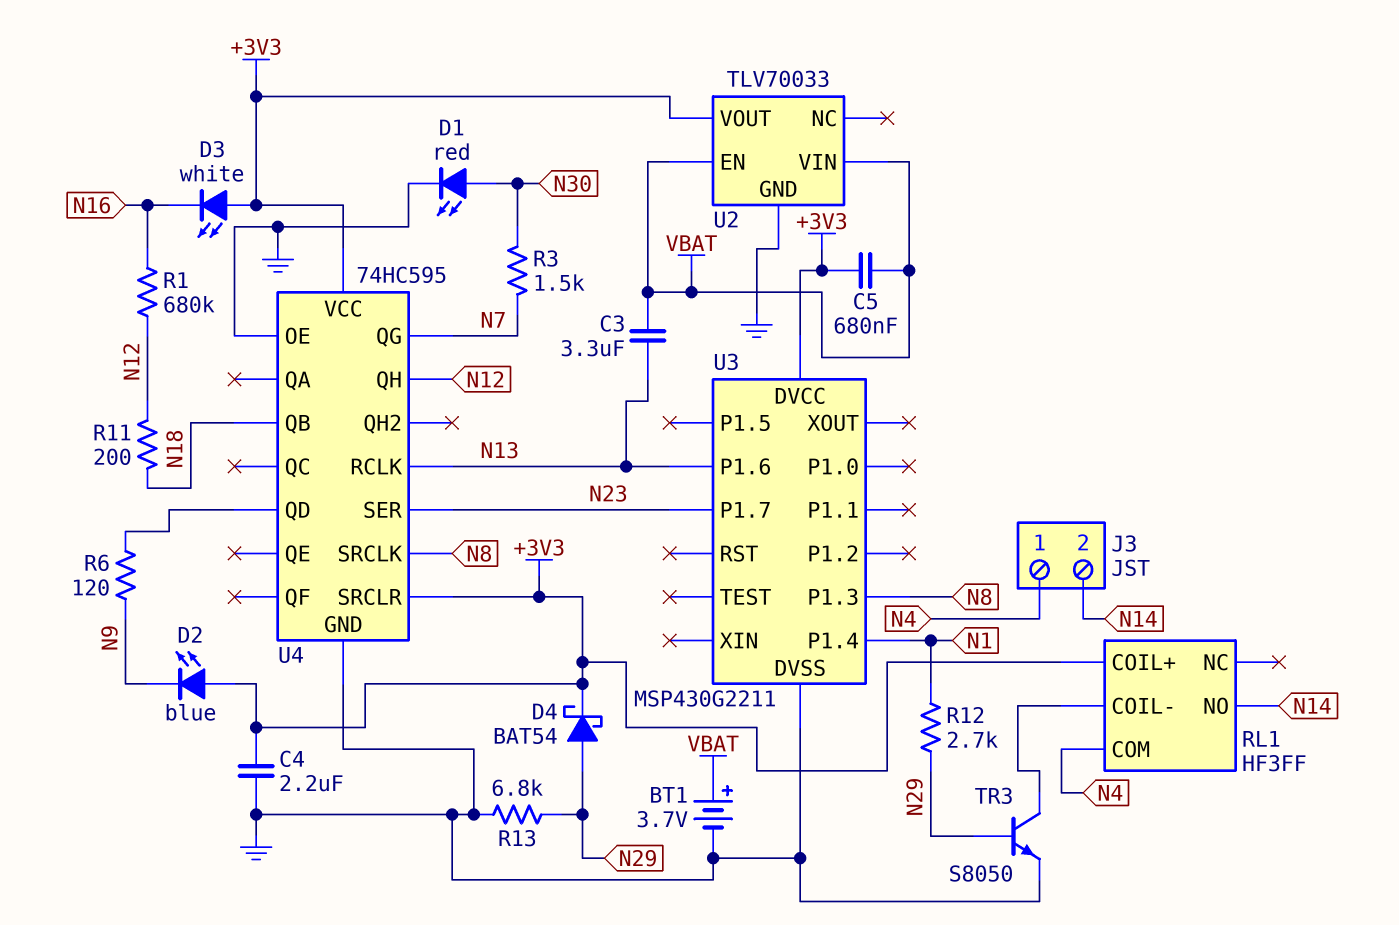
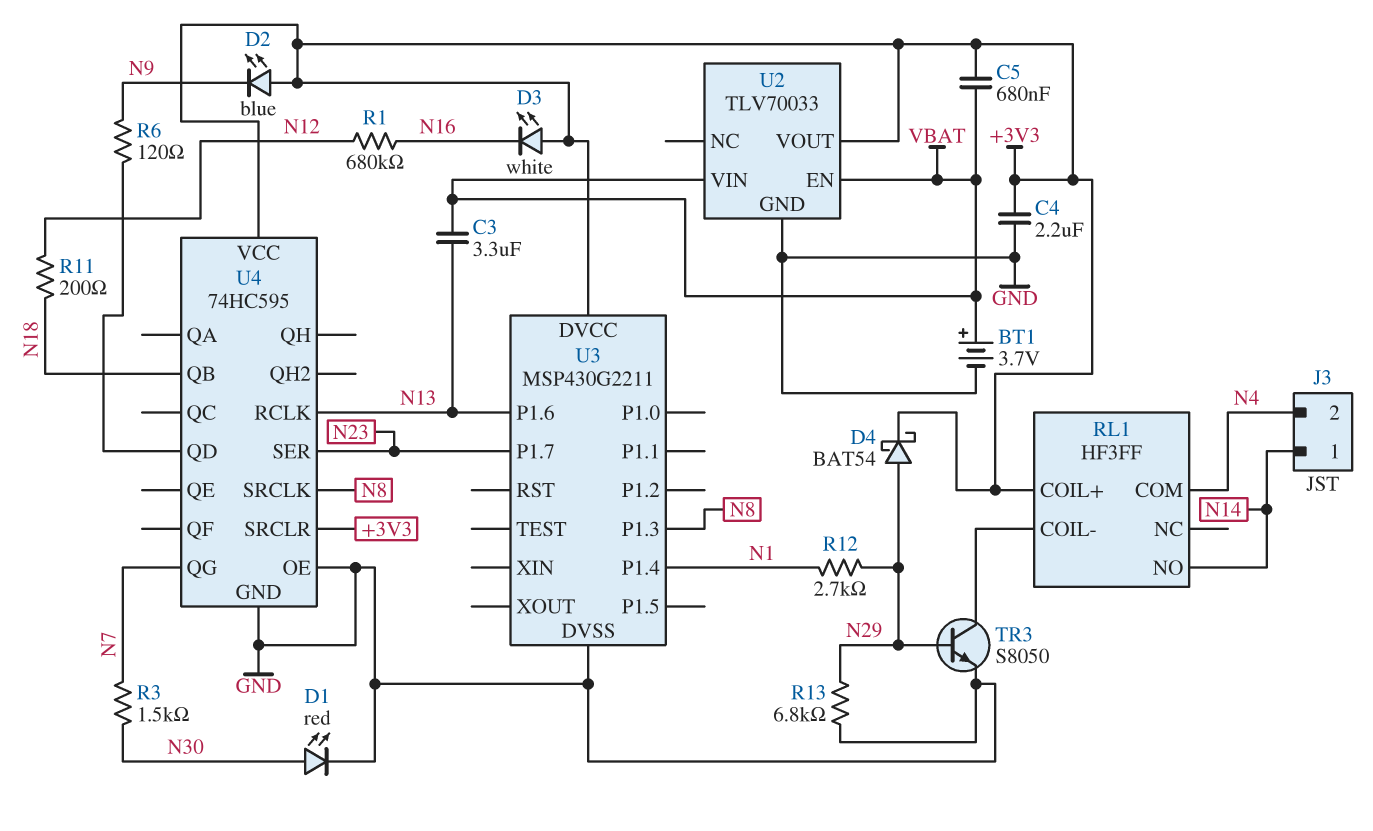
J3 pin 1: N4 -> N14
J3 pin 2: N14 -> N4
U4 pin QH: N12 -> none

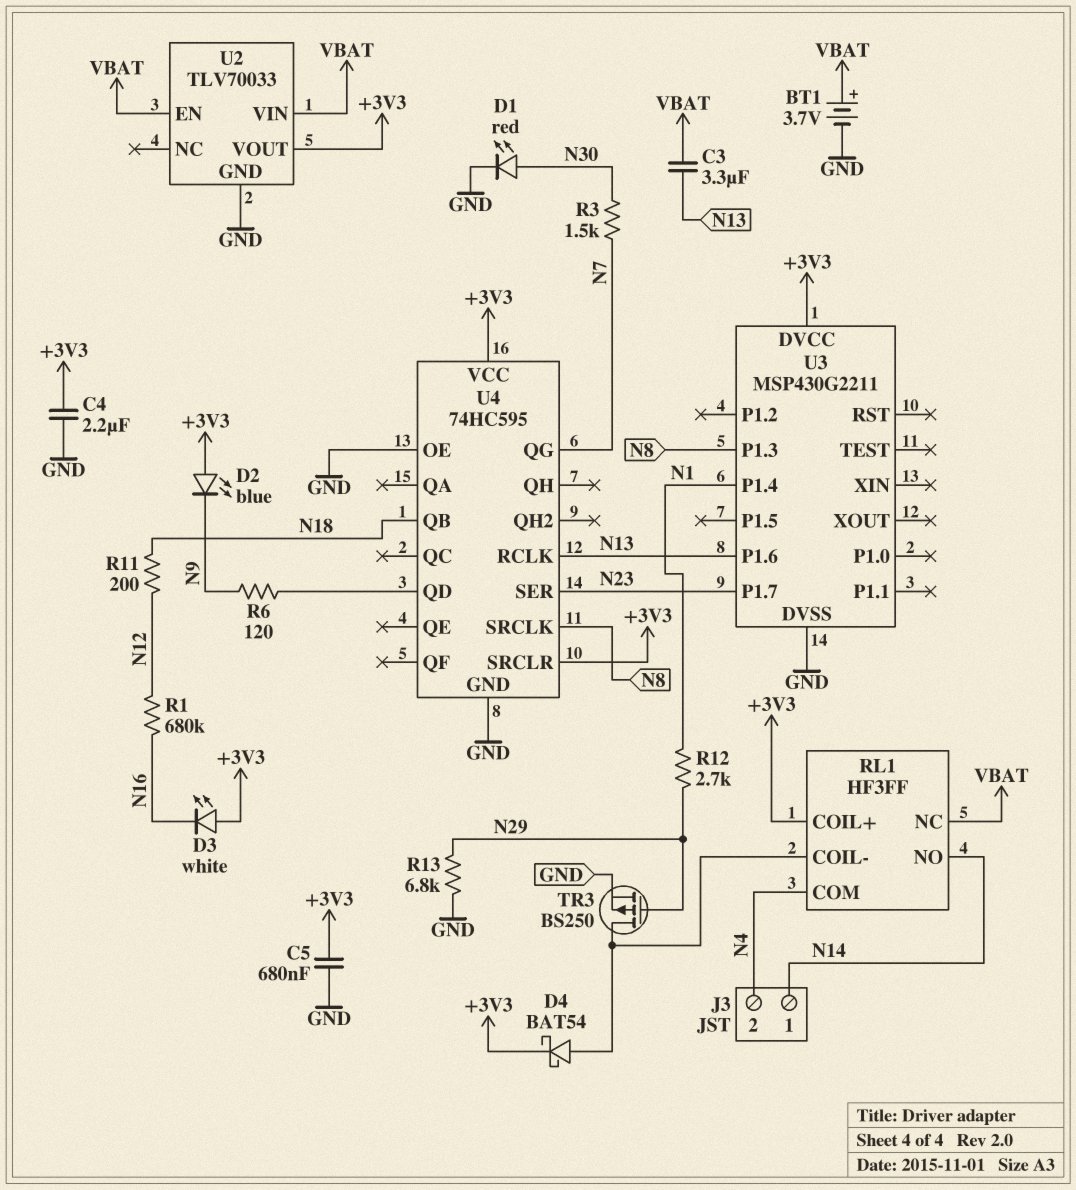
C5: 680nF (+3V3, VBAT) -> 680nF (+3V3, GND)
D4: schottky BAT54 (A N29, K +3V3) -> schottky BAT54 (A RL1/COIL-, K +3V3)
RL1 pin NC: none -> VBAT
TR3: NPN S8050 (B N29, C RL1/COIL-, E GND) -> PMOS BS250 (G N29, D RL1/COIL-, S GND)

